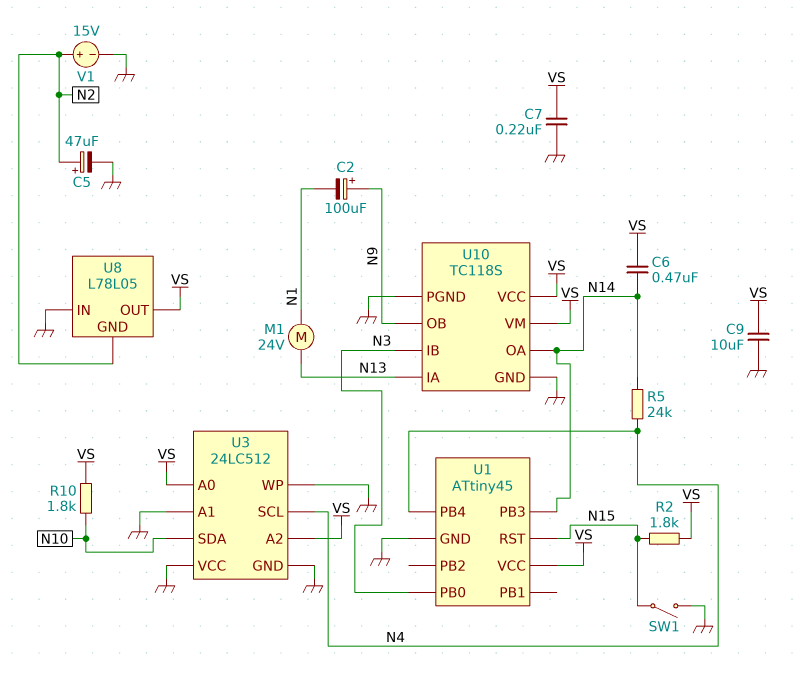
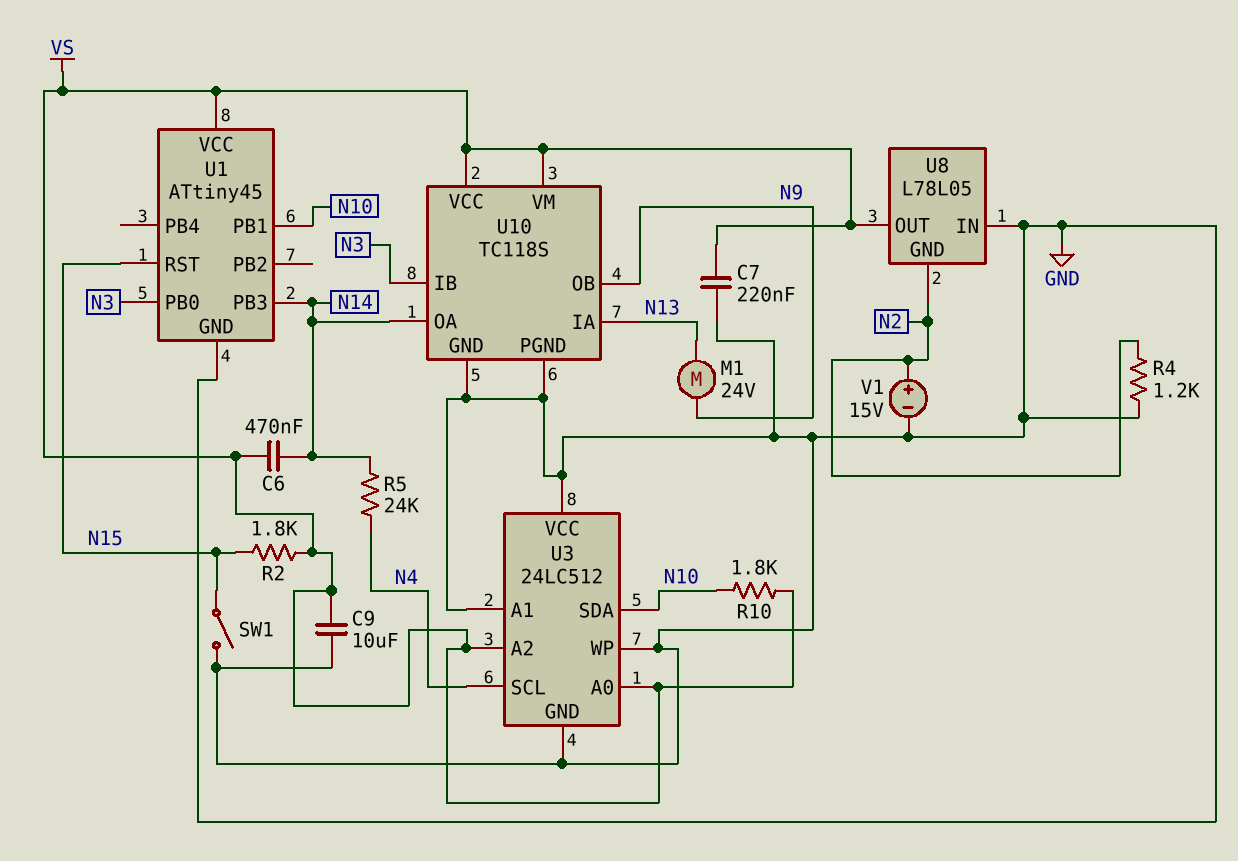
C2: 100uF (plus N9, minus N1) -> none
C5: 47uF (plus N2, minus GND) -> none
M1: motor 24V (N1, N13) -> motor 24V (N9, N13)
R4: none -> 1.2k (GND, N2)
U1 pin PB1: none -> N10
U1 pin PB4: N4 -> none

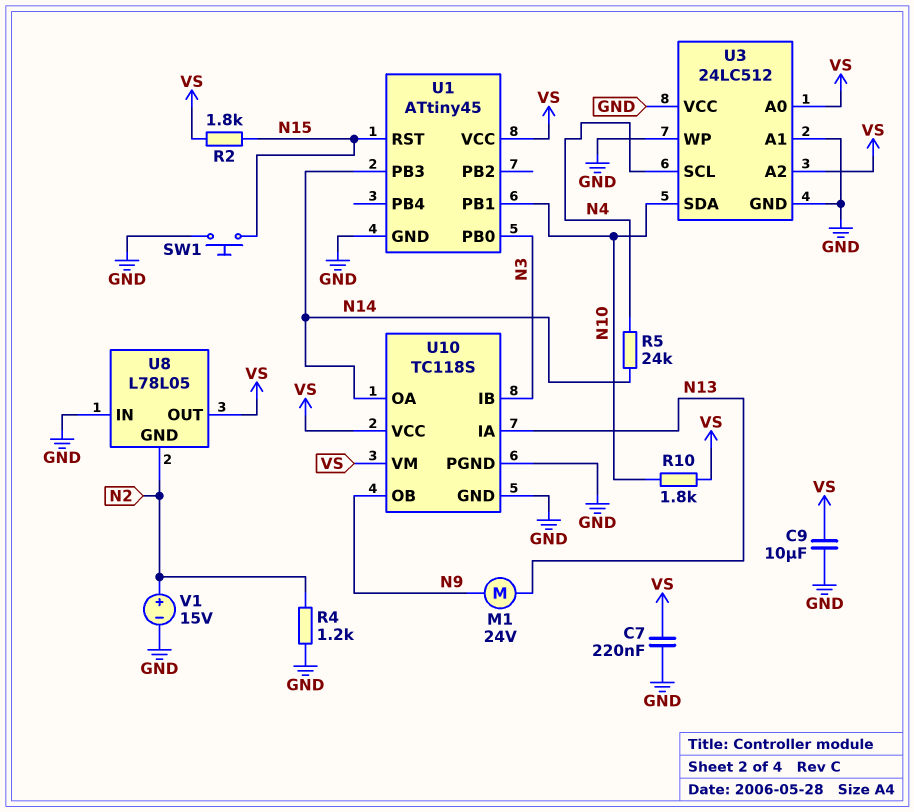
C6: 470nF (N14, VS) -> none
SW1: switch (GND, N15) -> button (GND, N15)

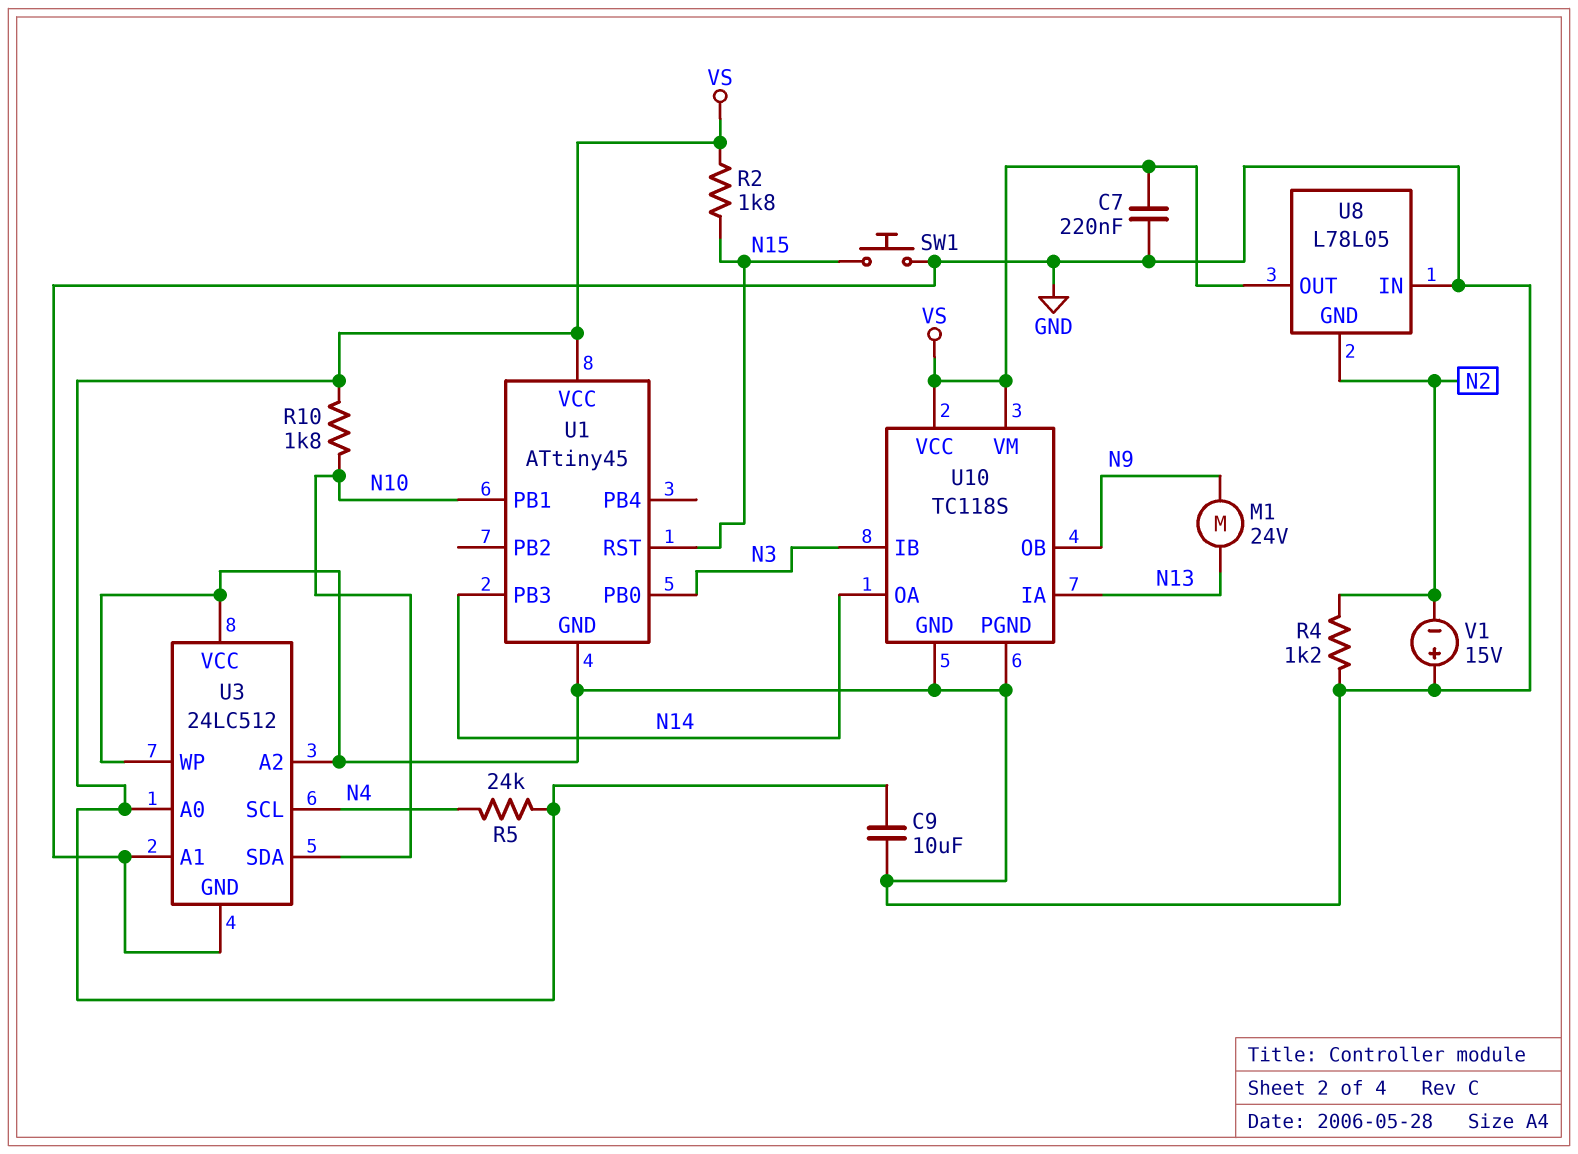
R5: 24k (N4, N14) -> 24k (N4, VS)
U3 pin A2: VS -> GND
V1: 15V (plus N2, minus GND) -> 15V (plus GND, minus N2)

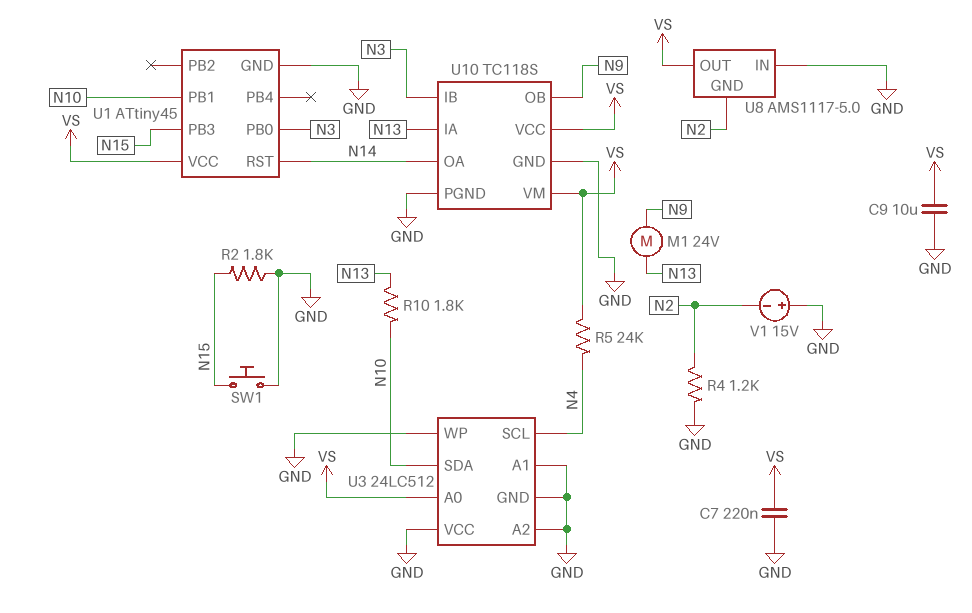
R2: 1.8k (N15, VS) -> 1.8k (GND, N15)
R10: 1.8k (N10, VS) -> 1.8k (N10, N13)
U1 pin PB3: N14 -> N15
U1 pin RST: N15 -> N14
U8: L78L05 -> AMS1117-5.0

